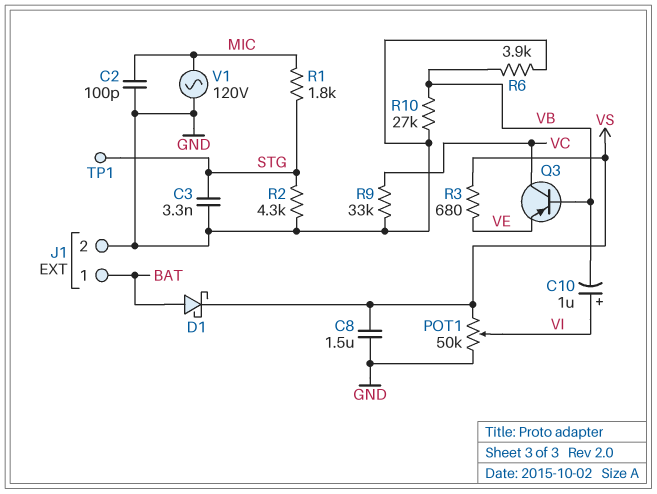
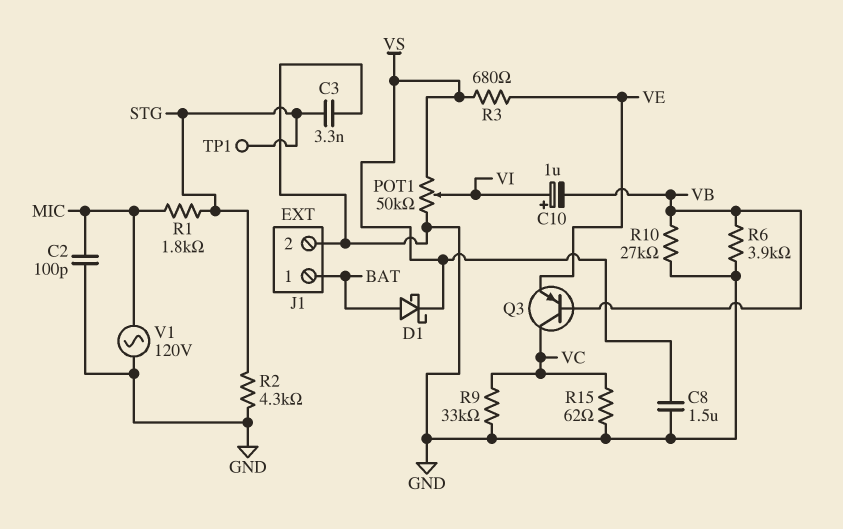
R15: none -> 62 (GND, VC)

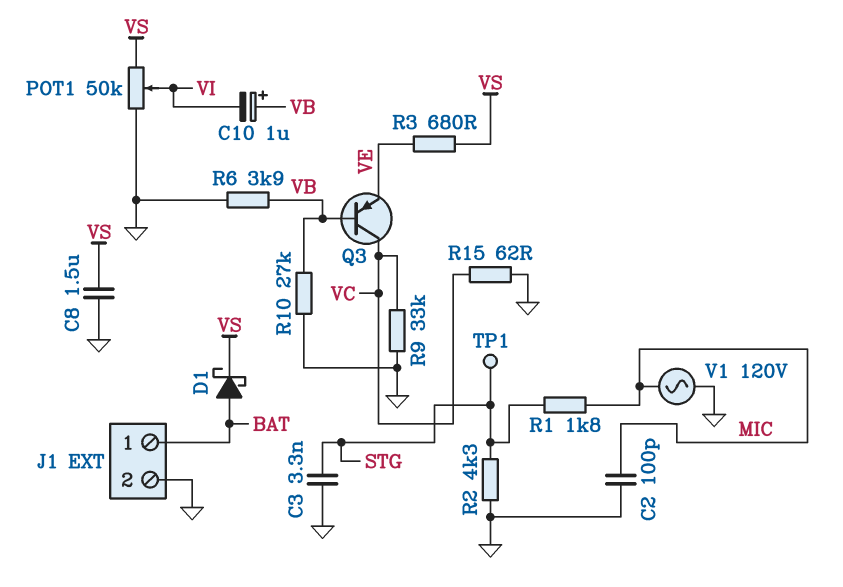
C10: 1uF (plus VI, minus VB) -> 1uF (plus VB, minus VI)

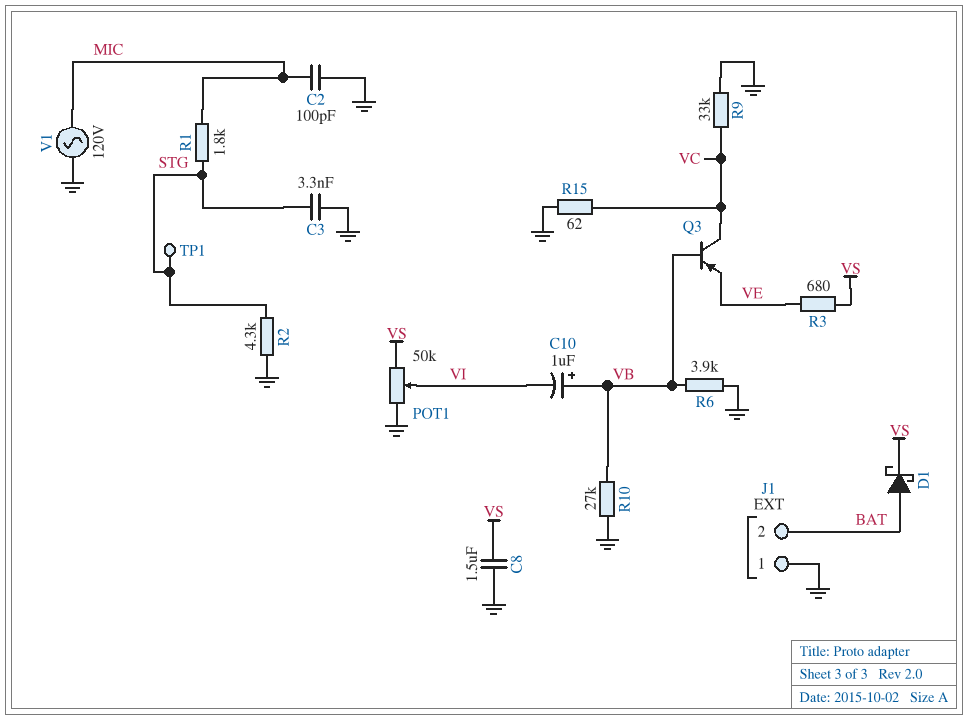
J1 pin 1: BAT -> GND
J1 pin 2: GND -> BAT

